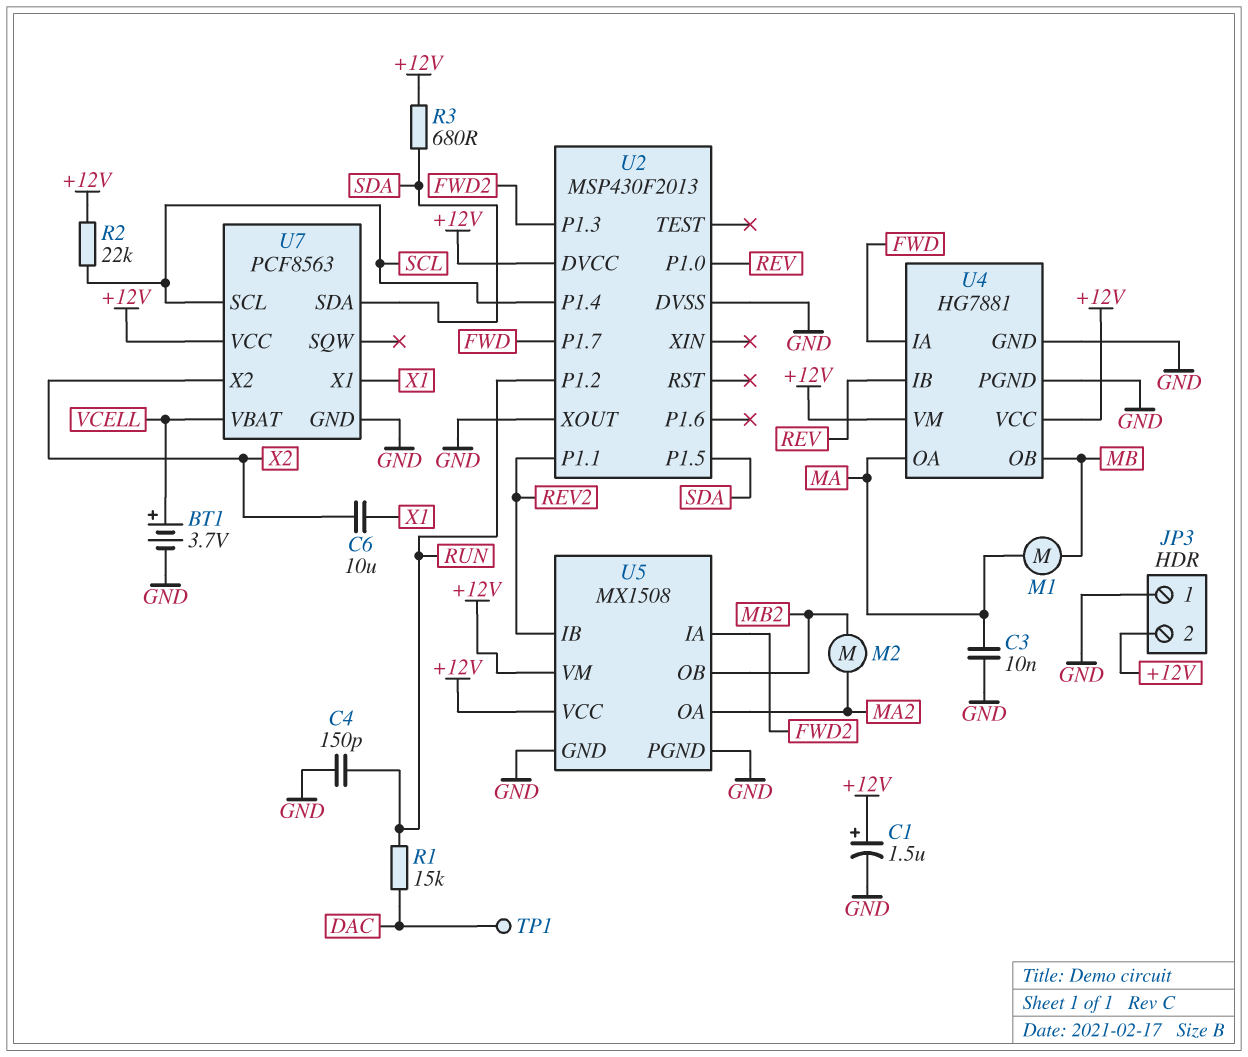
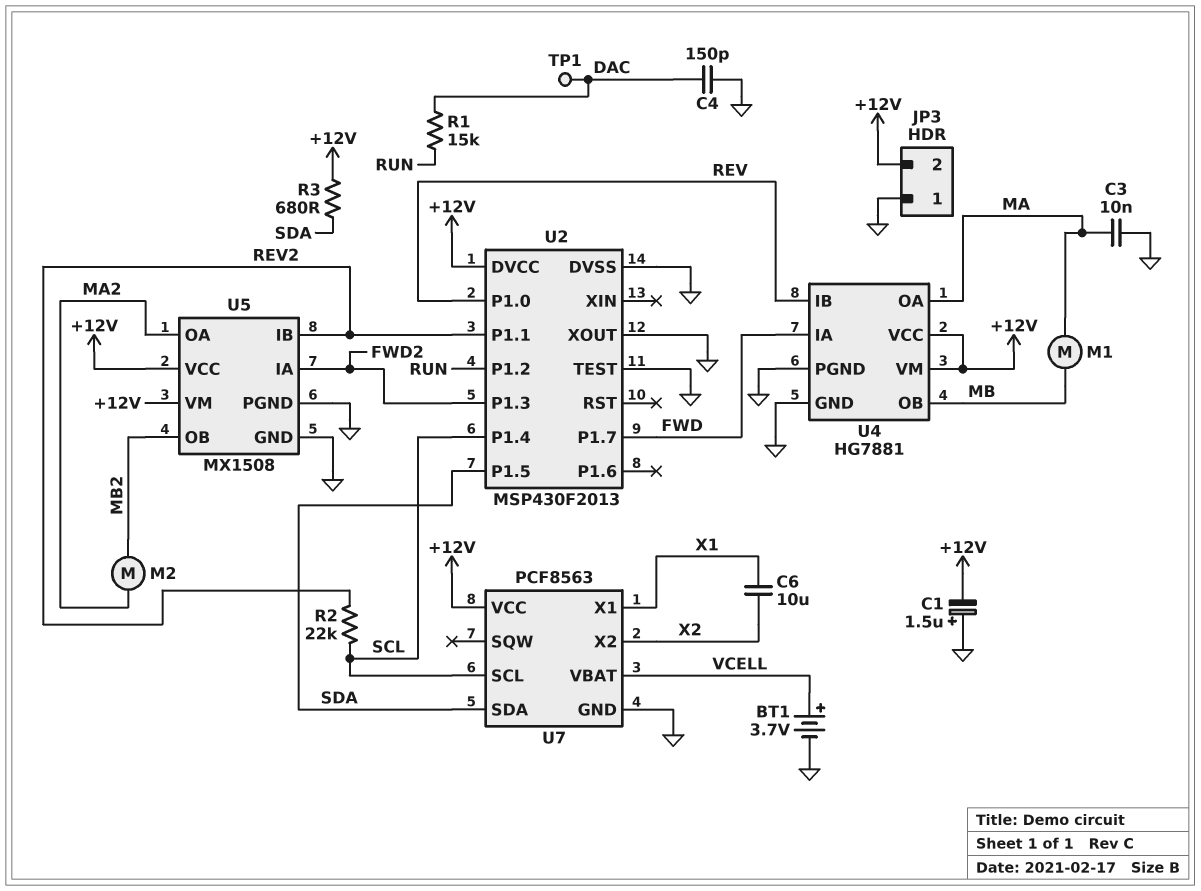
C1: 1.5uF (plus +12V, minus GND) -> 1.5uF (plus GND, minus +12V)
C4: 150pF (GND, RUN) -> 150pF (DAC, GND)
R2: 22k (+12V, SCL) -> 22k (REV2, SCL)
U2 pin TEST: none -> GND

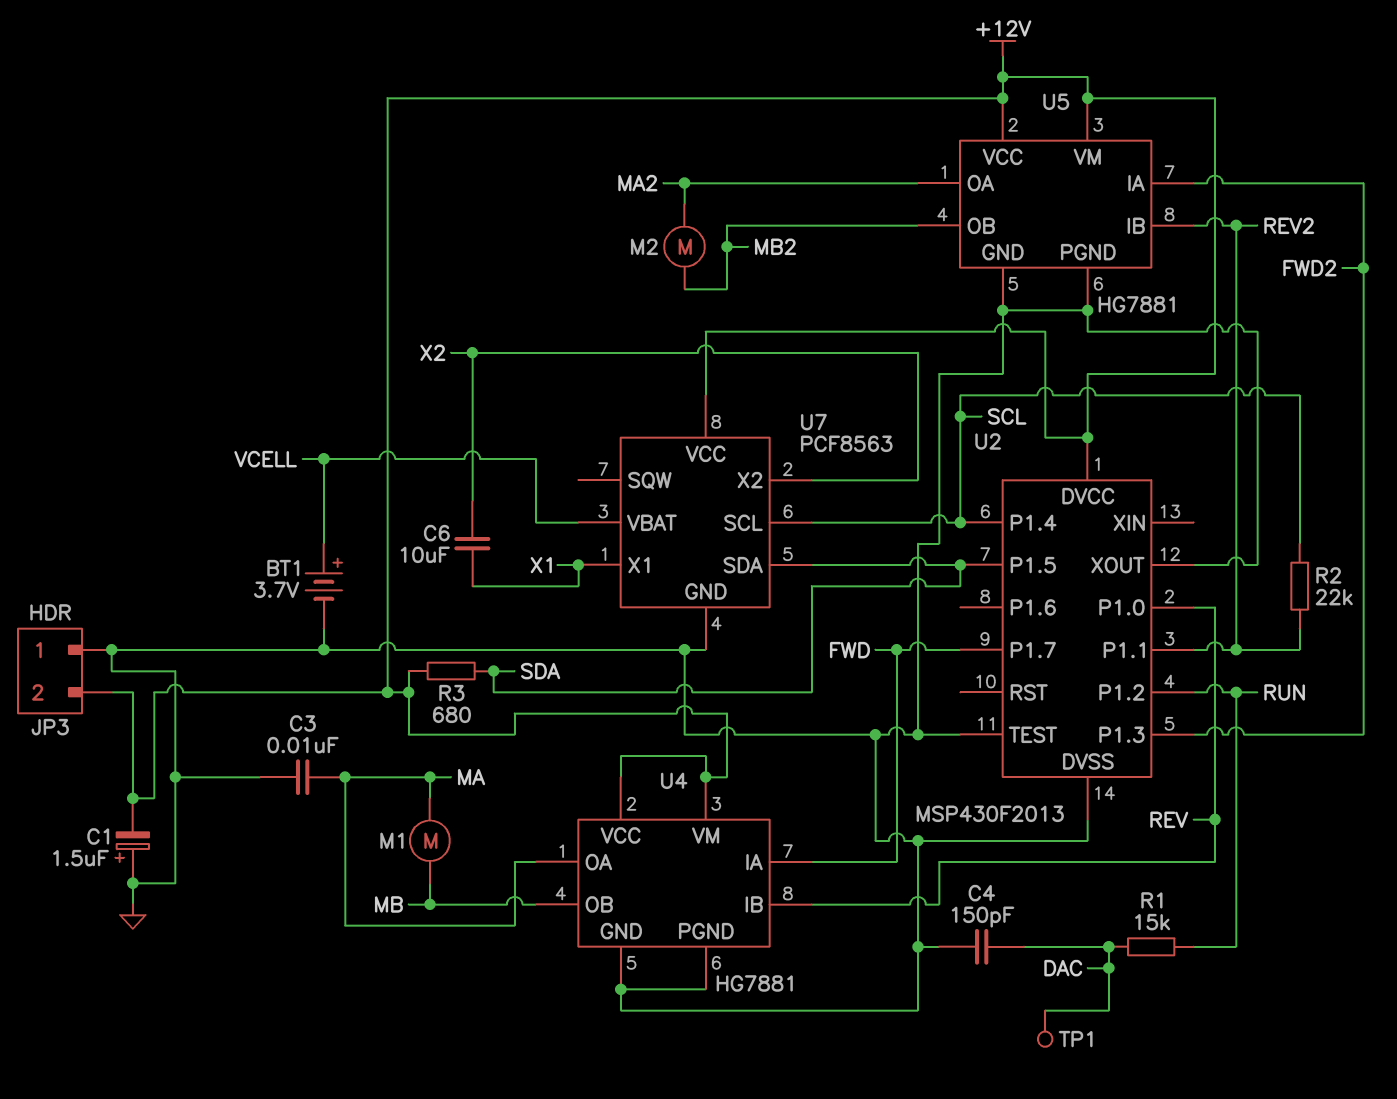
U5: MX1508 -> HG7881

